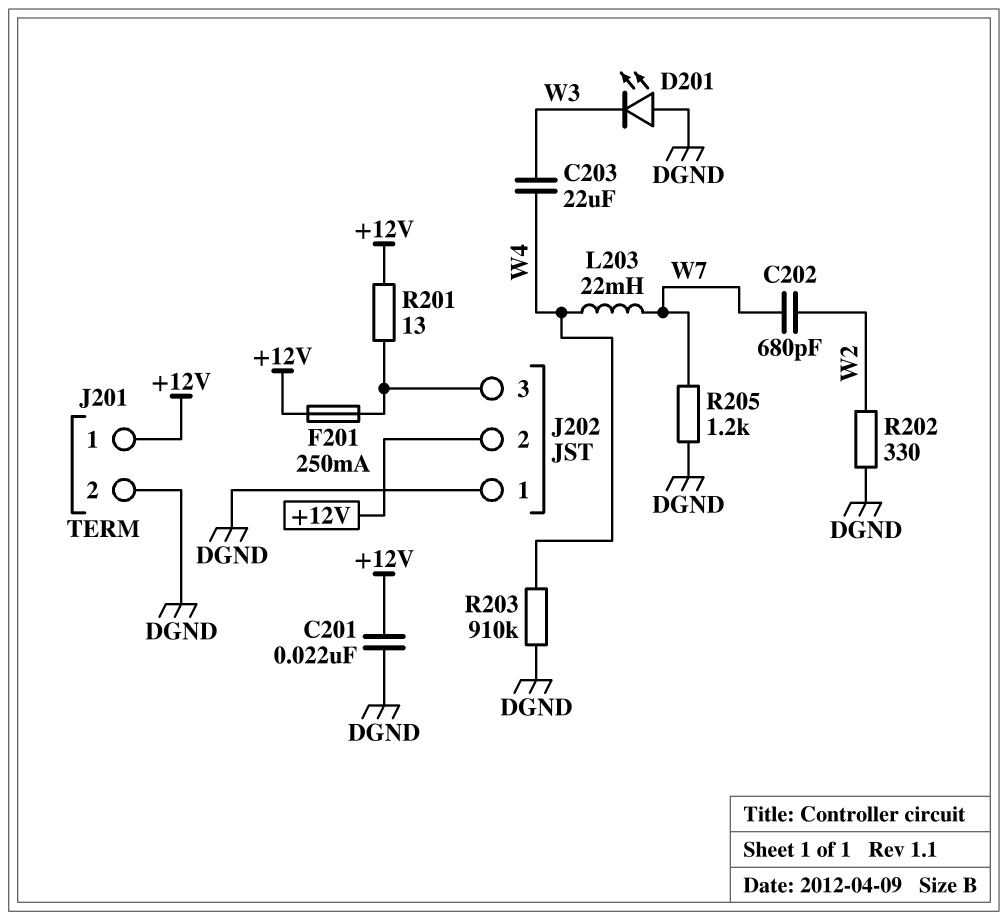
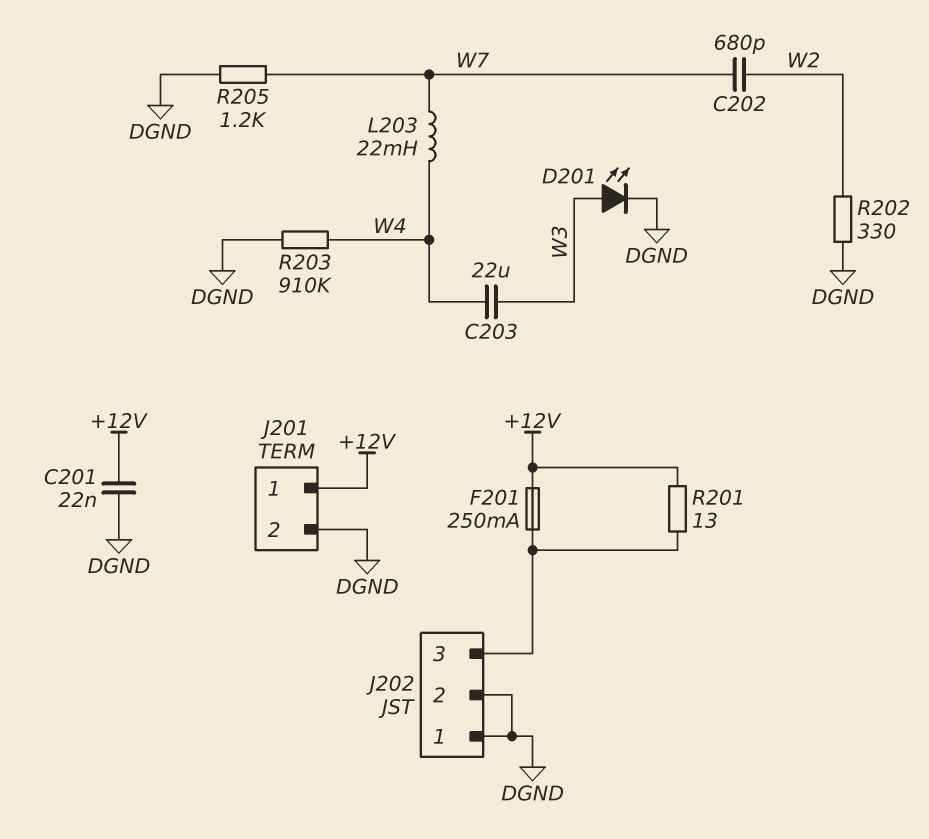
D201: LED (A DGND, K W3) -> LED (A W3, K DGND)
J202 pin 2: +12V -> DGND

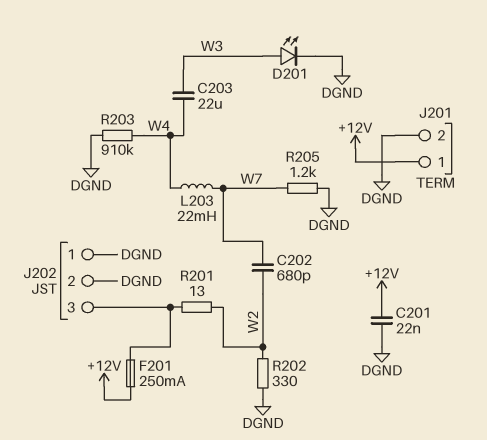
R201: 13 (+12V, J202/3) -> 13 (J202/3, W2)

